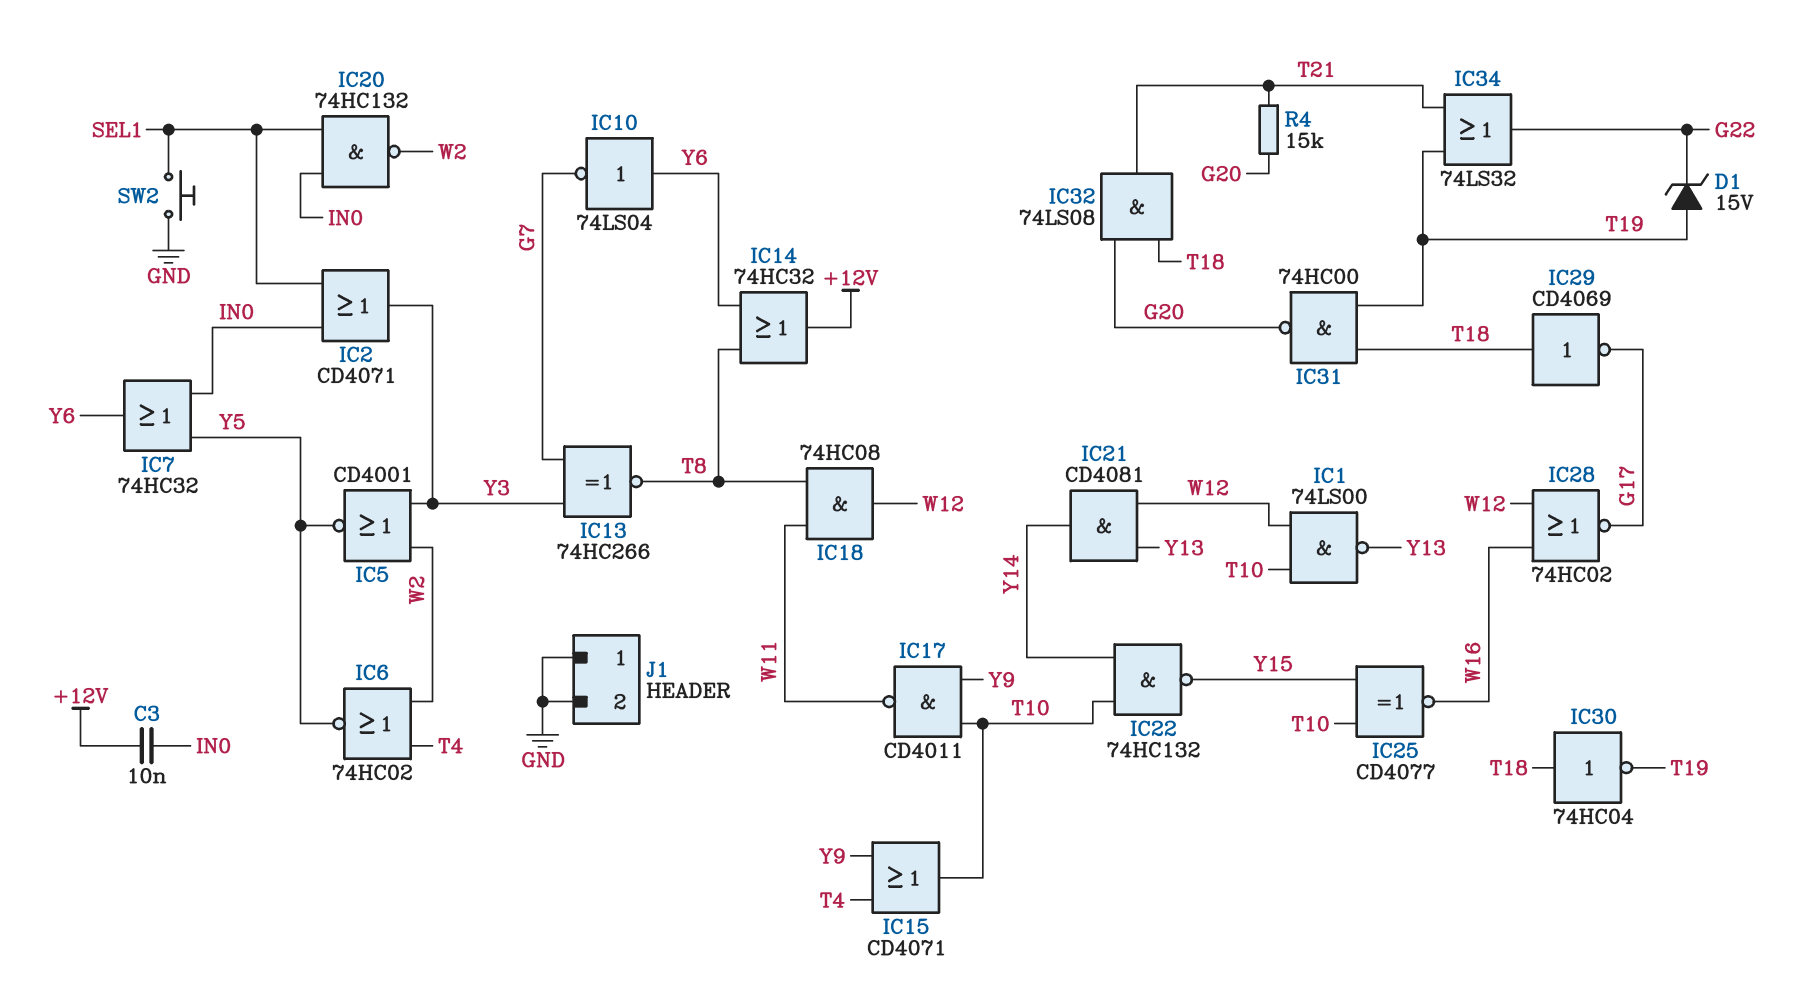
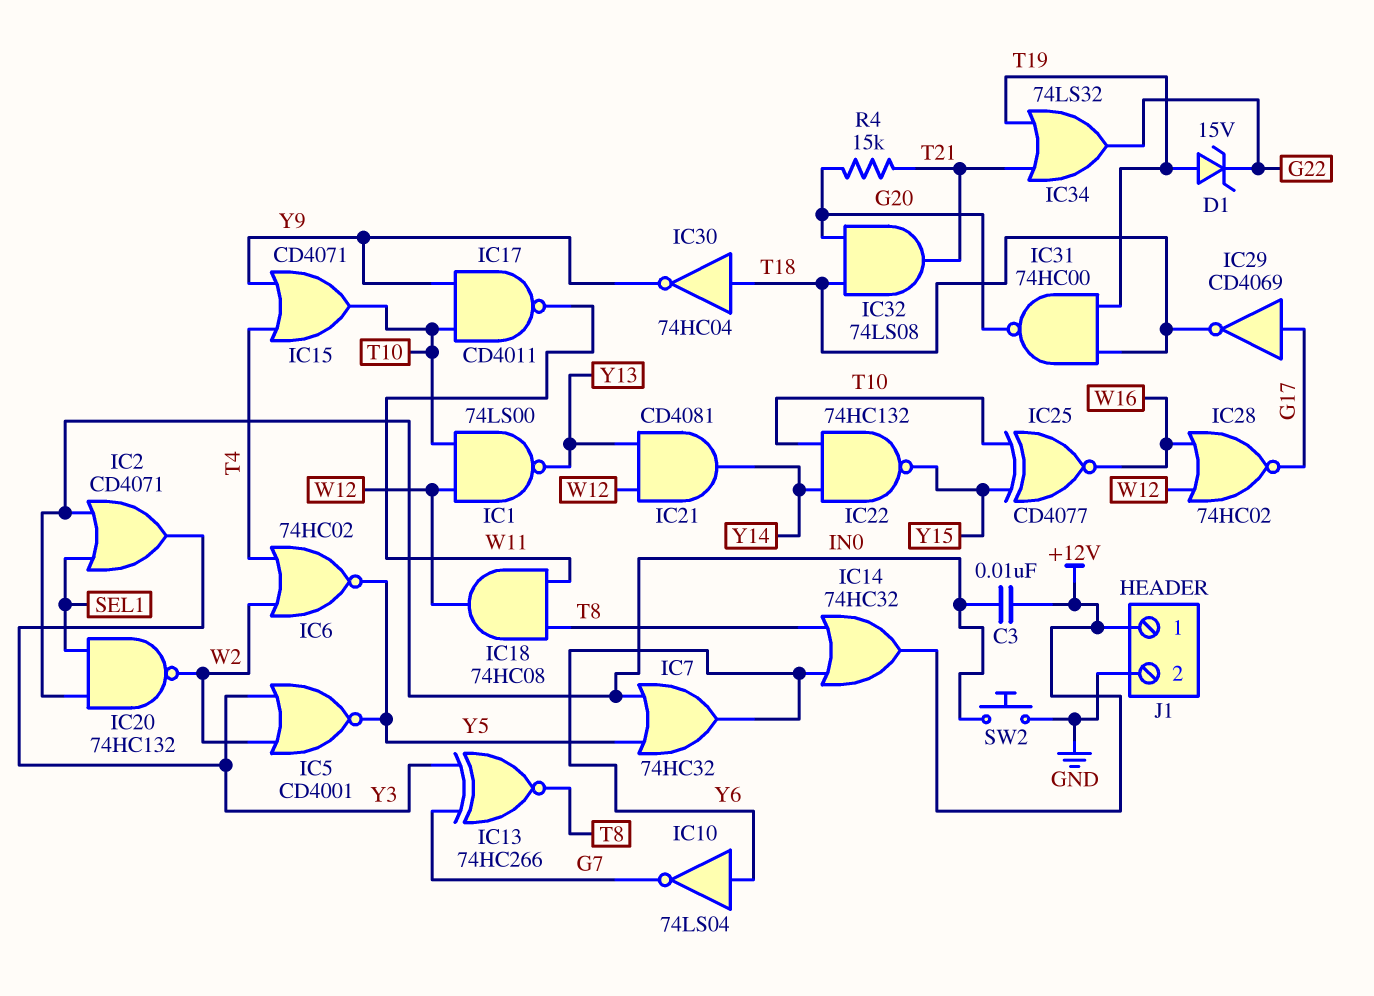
IC29: NOT CD4069 (in T18, out G17) -> NOT CD4069 (in G17, out T18)
IC30: NOT 74HC04 (in T18, out T19) -> NOT 74HC04 (in T18, out Y9)
J1 pin 1: GND -> +12V
SW2: button (GND, SEL1) -> button (GND, IN0)

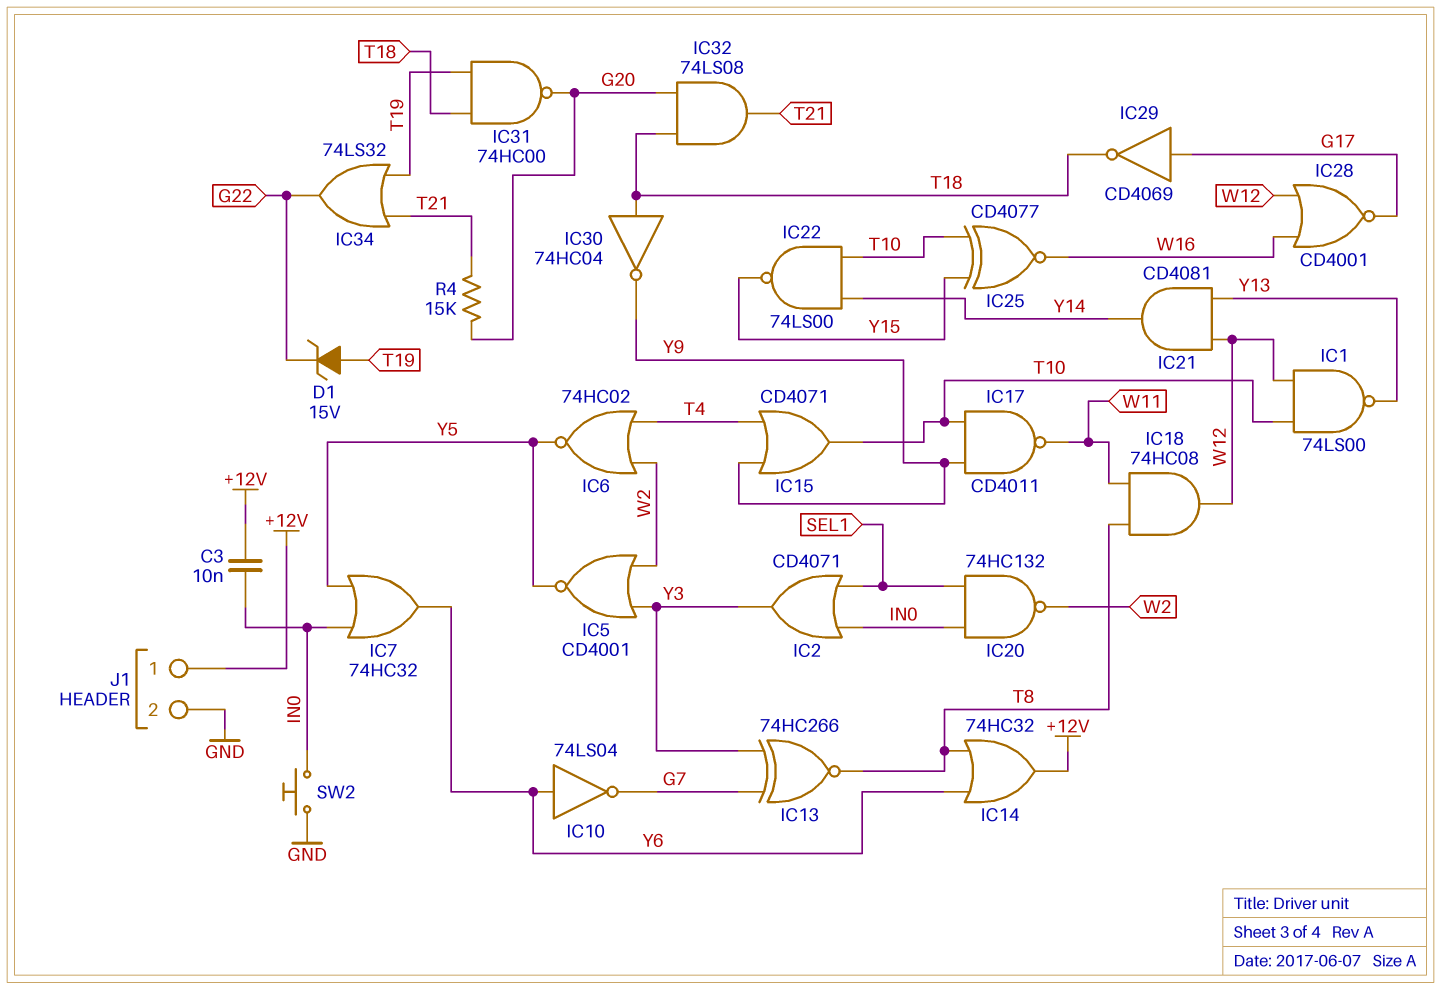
IC22: NAND 74HC132 (in T10, in Y14, out Y15) -> NAND 74LS00 (in T10, in Y14, out Y15)
IC28: NOR 74HC02 (in W12, in W16, out G17) -> NOR CD4001 (in W12, in W16, out G17)

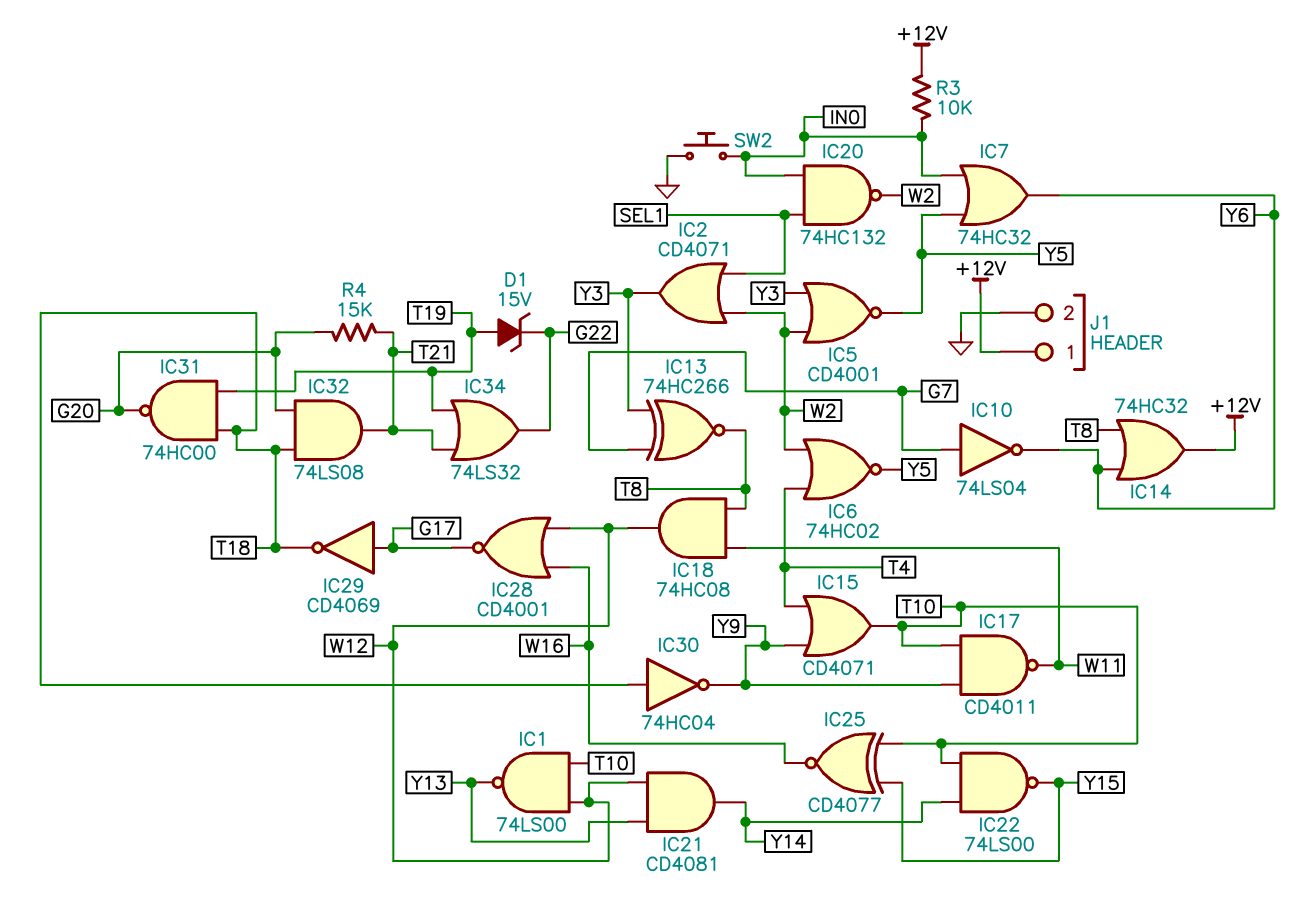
C3: 10nF (+12V, IN0) -> none
IC2: OR CD4071 (in IN0, in SEL1, out Y3) -> OR CD4071 (in SEL1, in W2, out Y3)
IC10: NOT 74LS04 (in Y6, out G7) -> NOT 74LS04 (in G7, out Y6)
R3: none -> 10k (+12V, IN0)

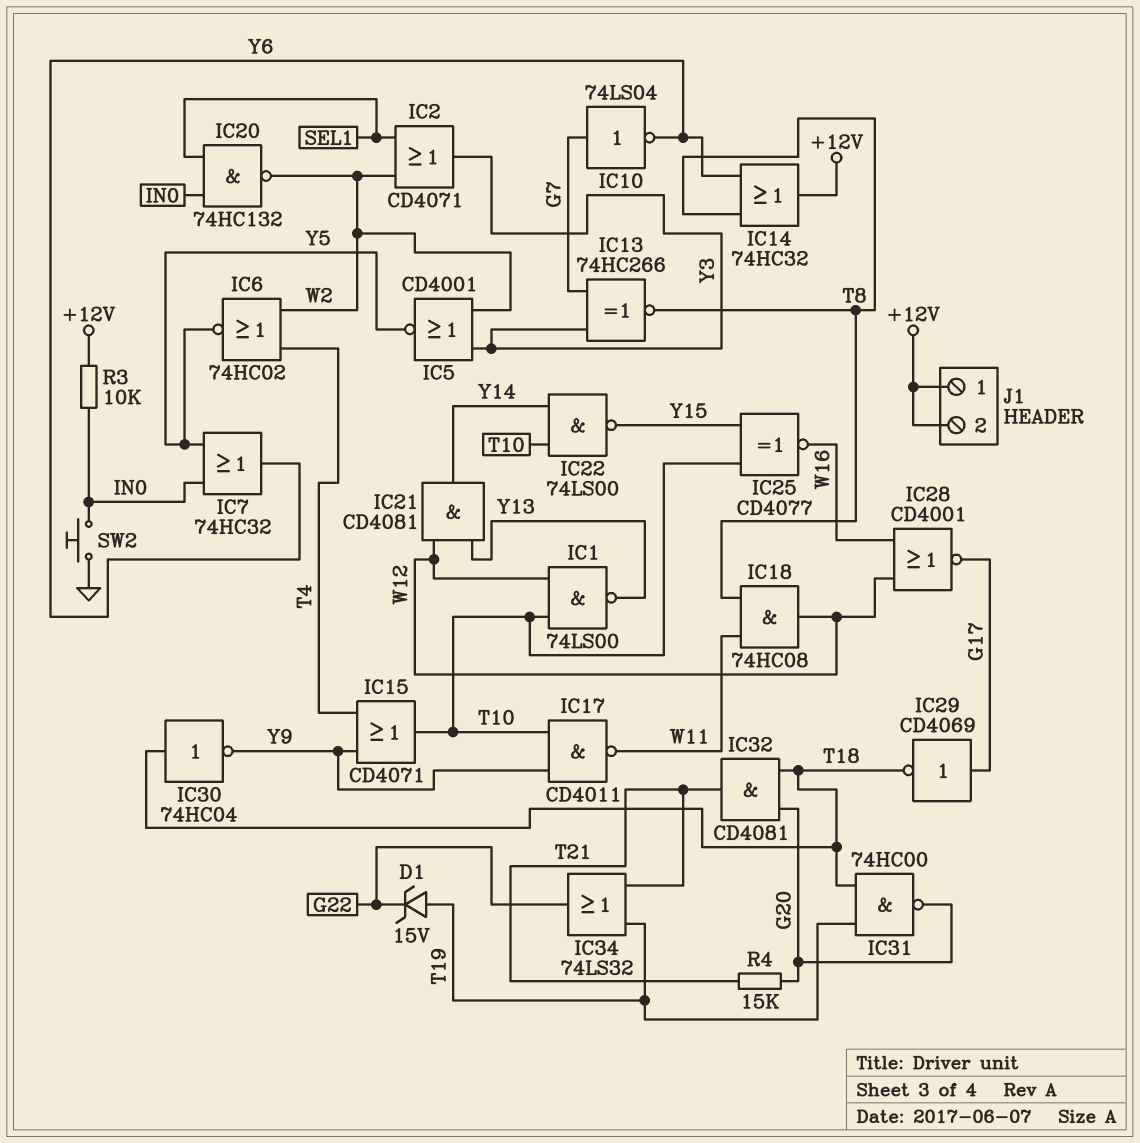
IC32: AND 74LS08 (in G20, in T18, out T21) -> AND CD4081 (in G20, in T18, out T21)
J1 pin 2: GND -> +12V

